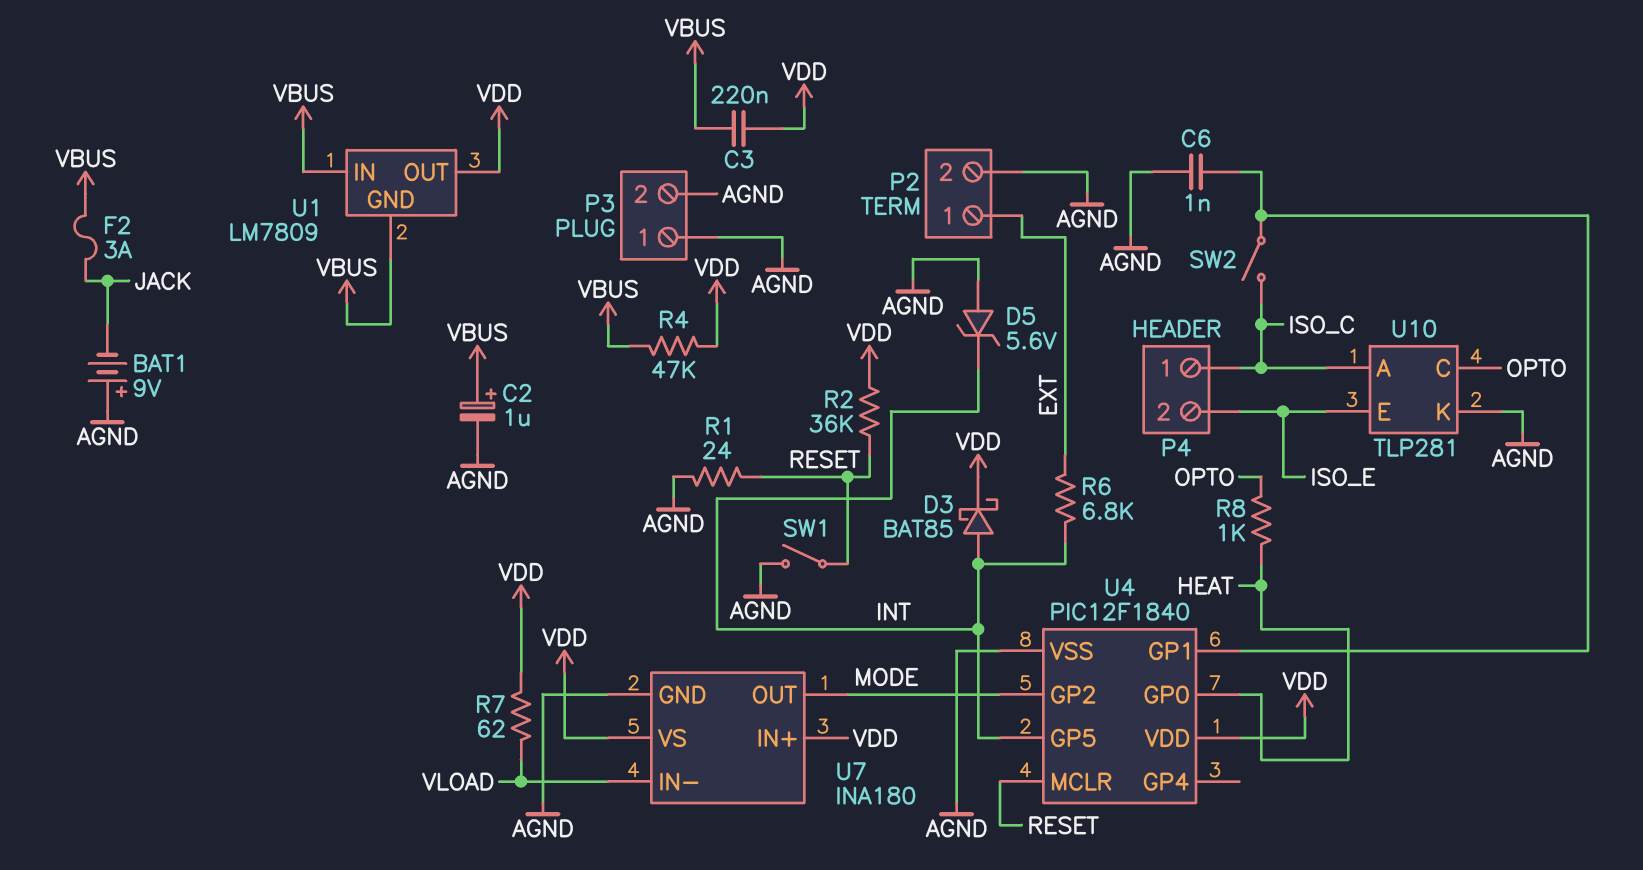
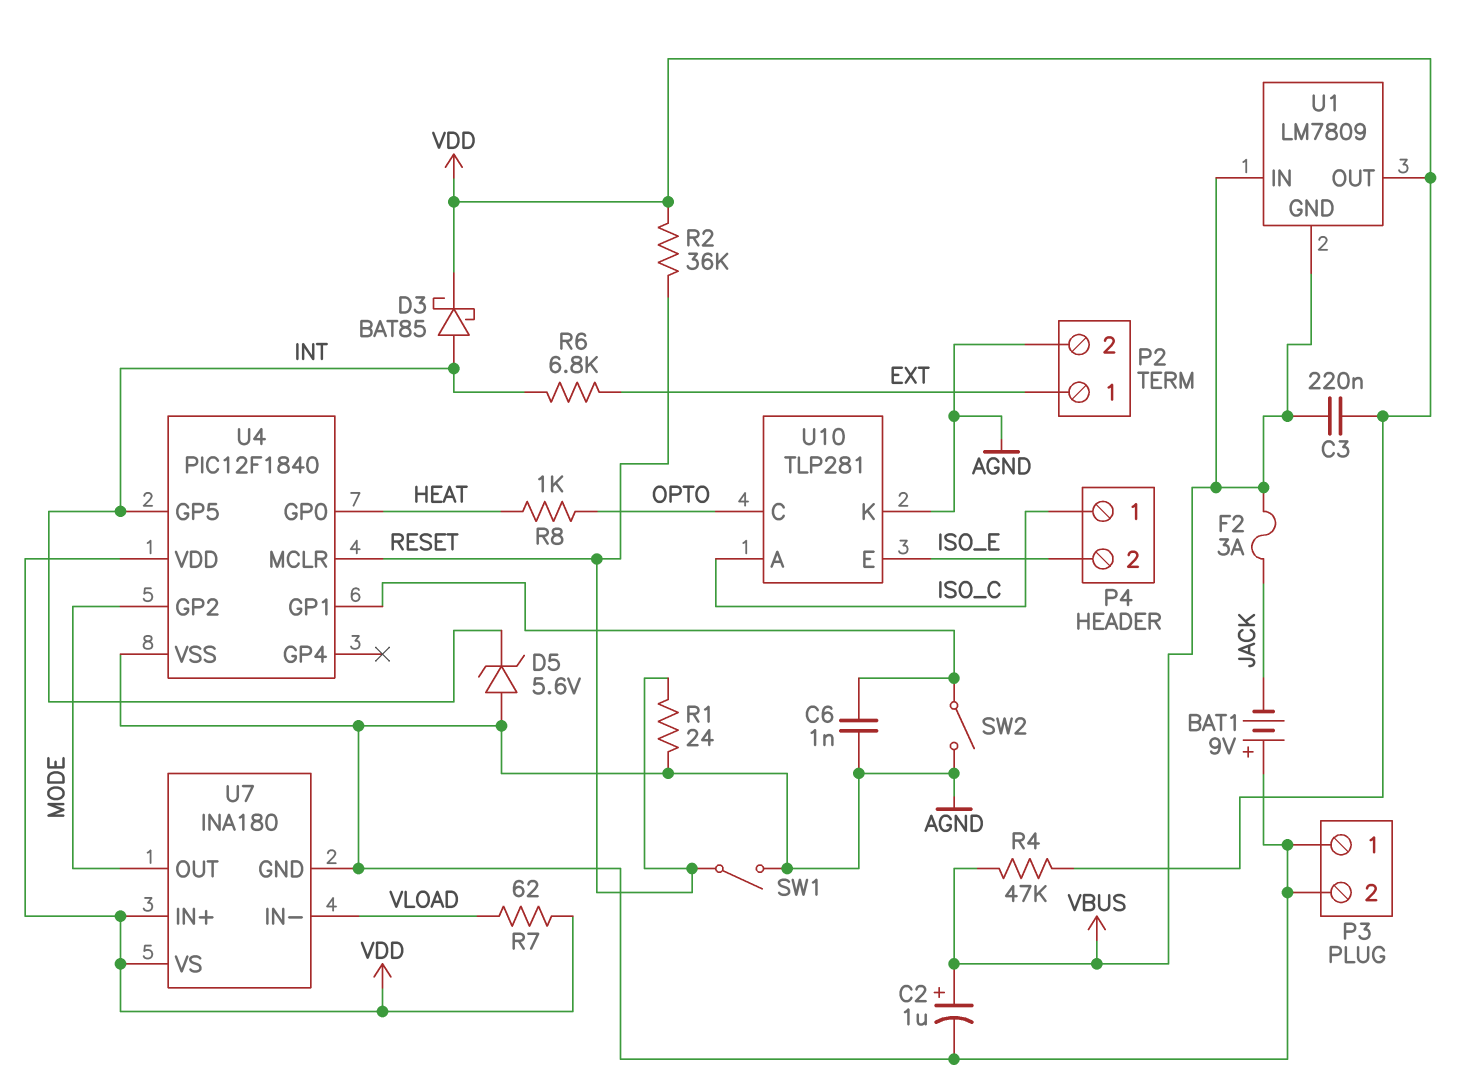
SW2: switch (ISO_C, U4/GP1) -> switch (AGND, U4/GP1)

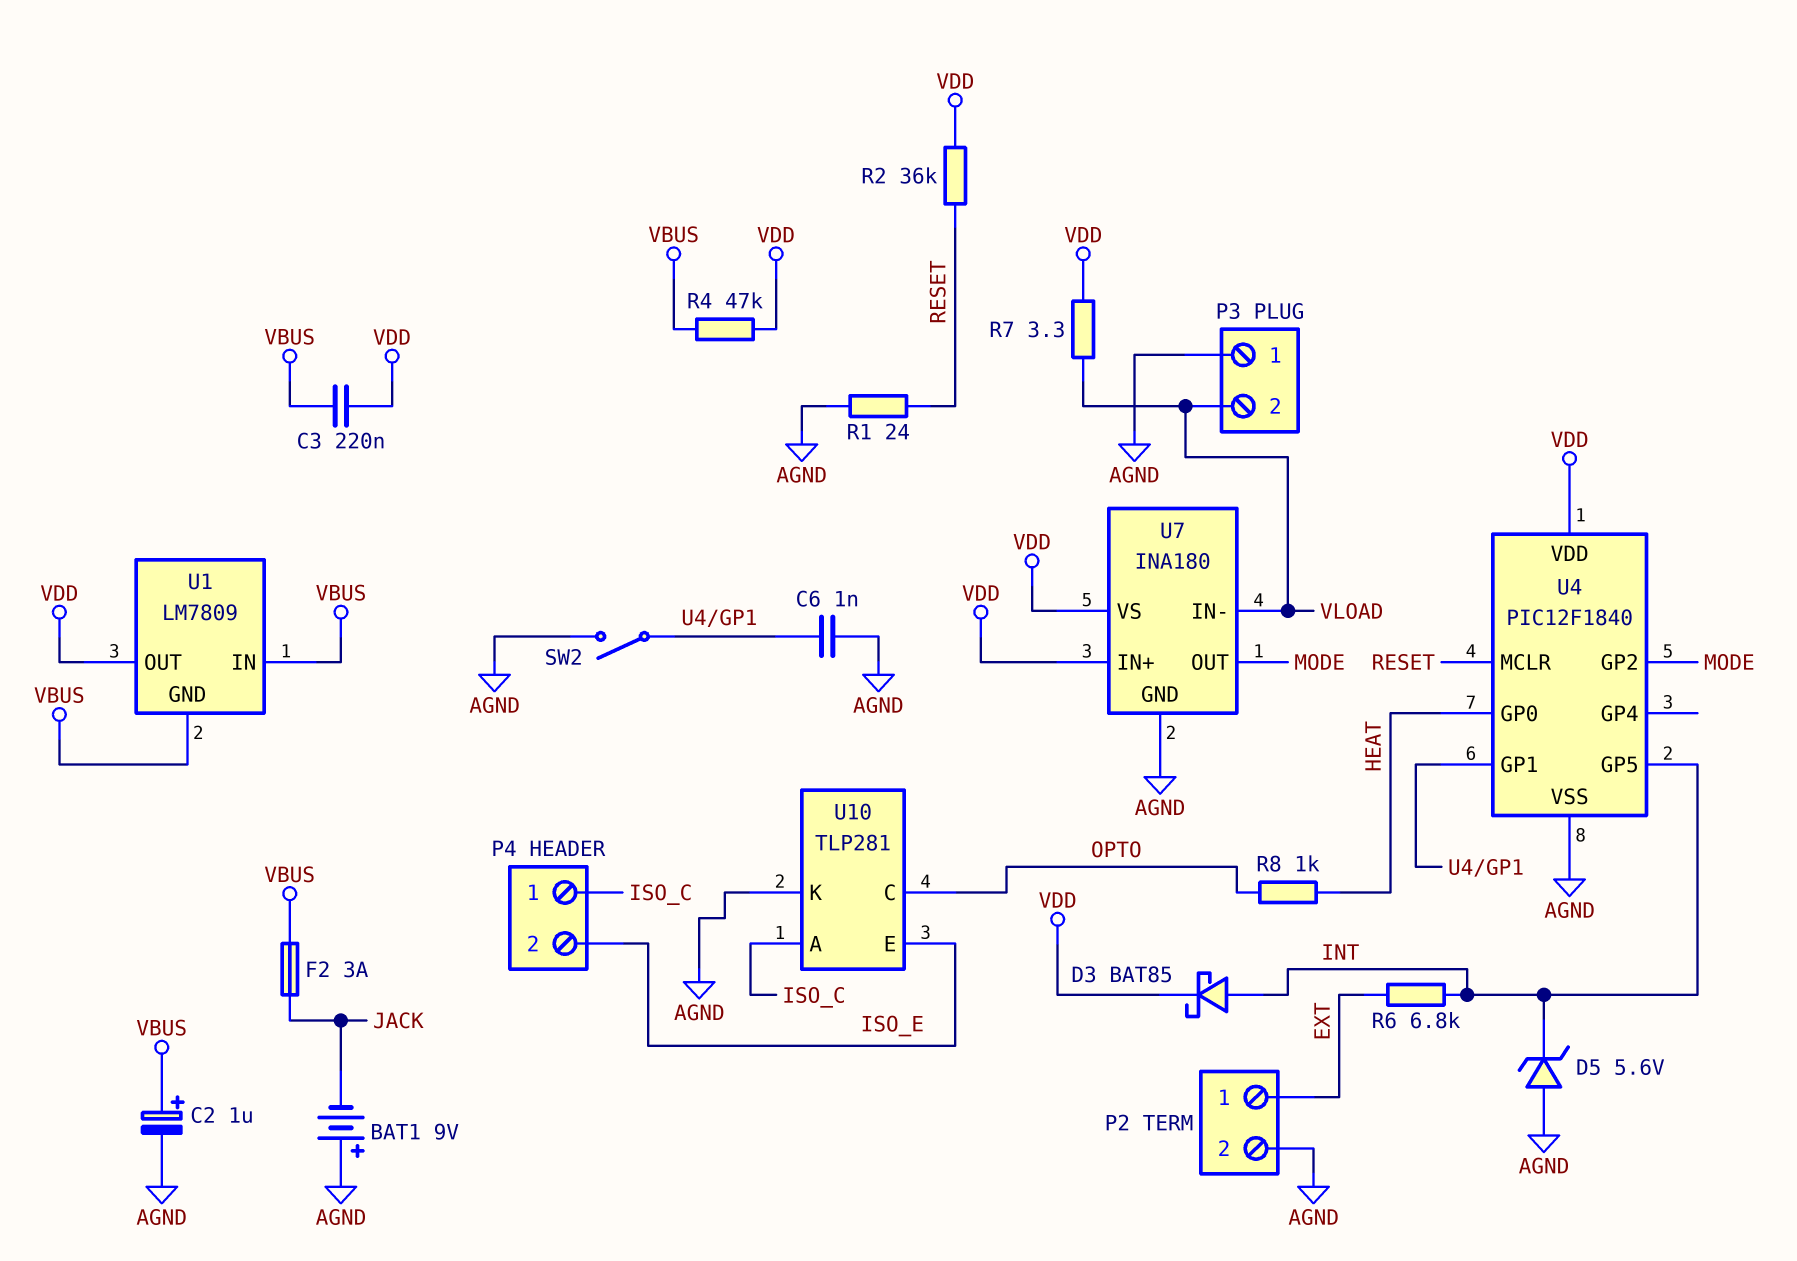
P3 pin 2: AGND -> VLOAD
R7: 62 (VDD, VLOAD) -> 3.3 (VDD, VLOAD)
SW1: switch (AGND, RESET) -> none

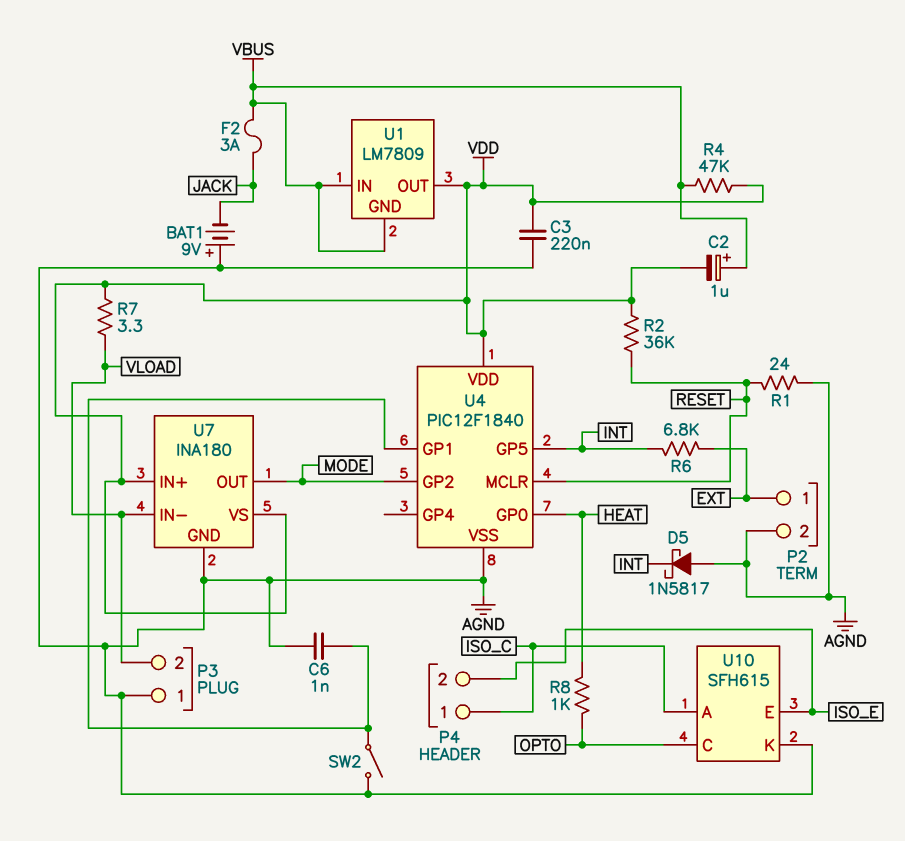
C2: 1uF (plus VBUS, minus AGND) -> 1uF (plus VBUS, minus VDD)
C3: 220nF (VBUS, VDD) -> 220nF (AGND, VDD)
D3: schottky BAT85 (A INT, K VDD) -> none
D5: zener 5.6V (A AGND, K INT) -> schottky 1N5817 (A AGND, K INT)
U10: TLP281 -> SFH615

